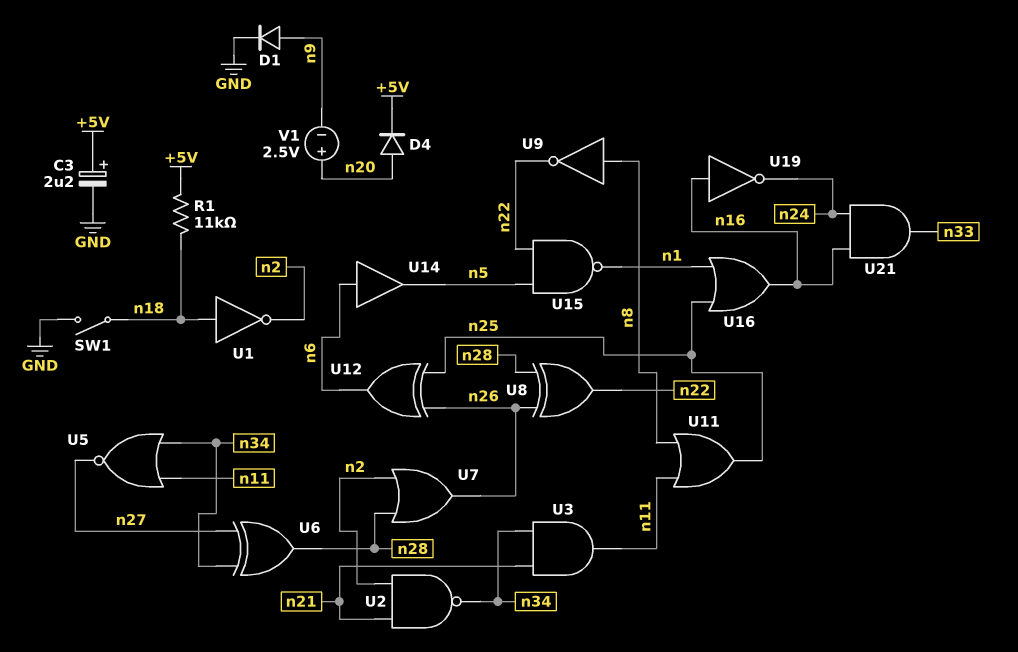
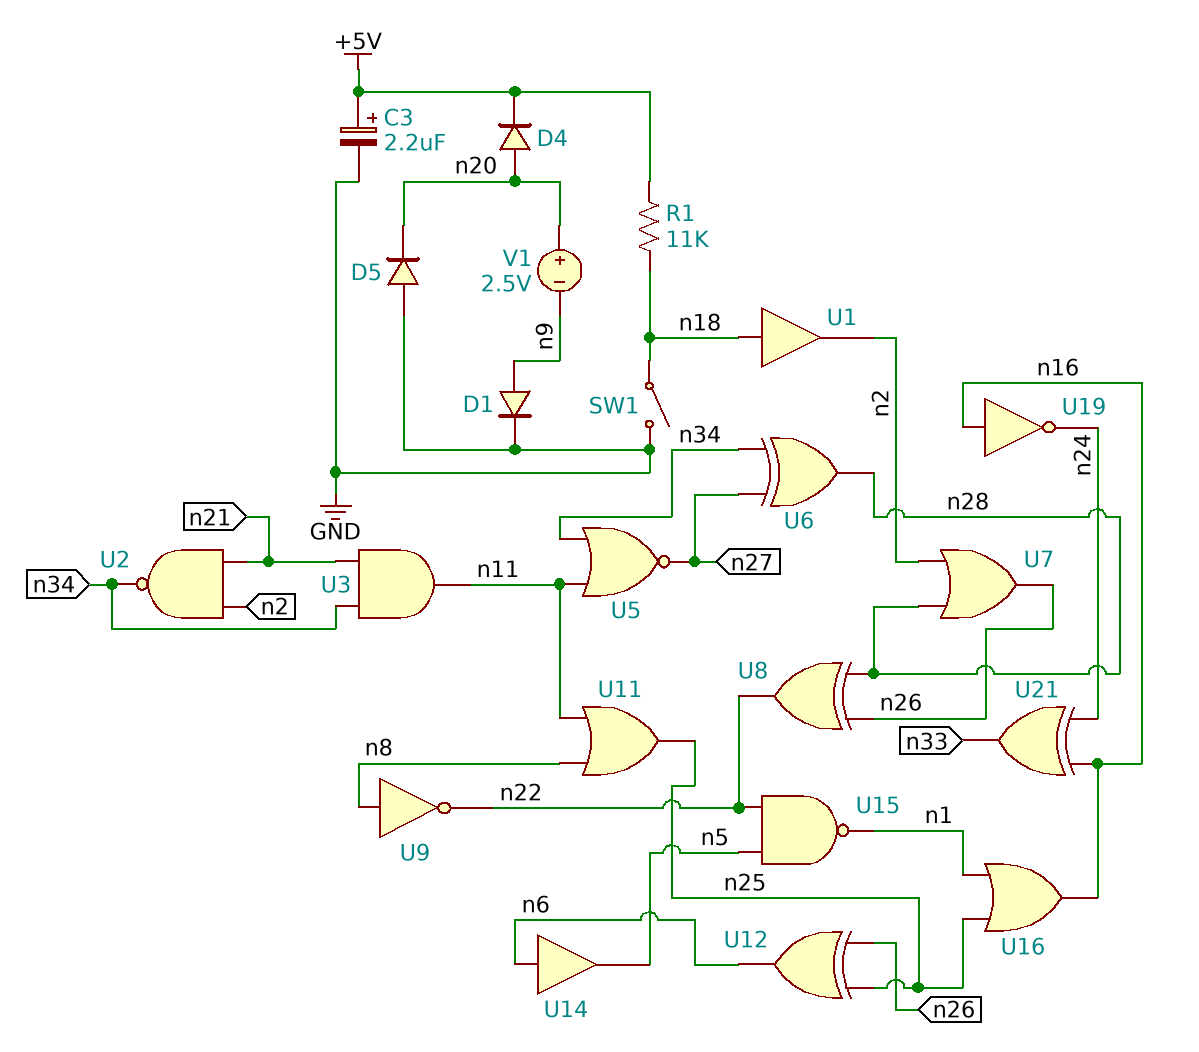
D5: none -> diode (A GND, K n20)
U1: NOT (in n18, out n2) -> buffer (in n18, out n2)
U21: AND (in n16, in n24, out n33) -> XOR (in n16, in n24, out n33)

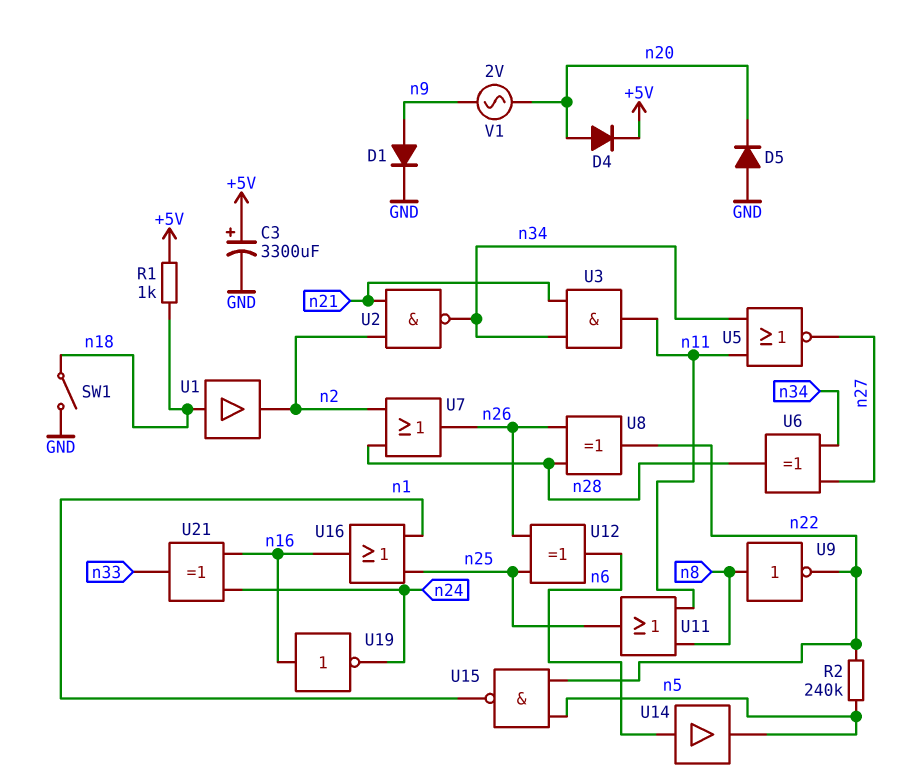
C3: 2.2uF (plus +5V, minus GND) -> 3300uF (plus +5V, minus GND)
R1: 11k (+5V, n18) -> 1k (+5V, n18)
R2: none -> 240k (n5, n22)
V1: 2.5V (plus n20, minus n9) -> AC 2V (n9, n20)

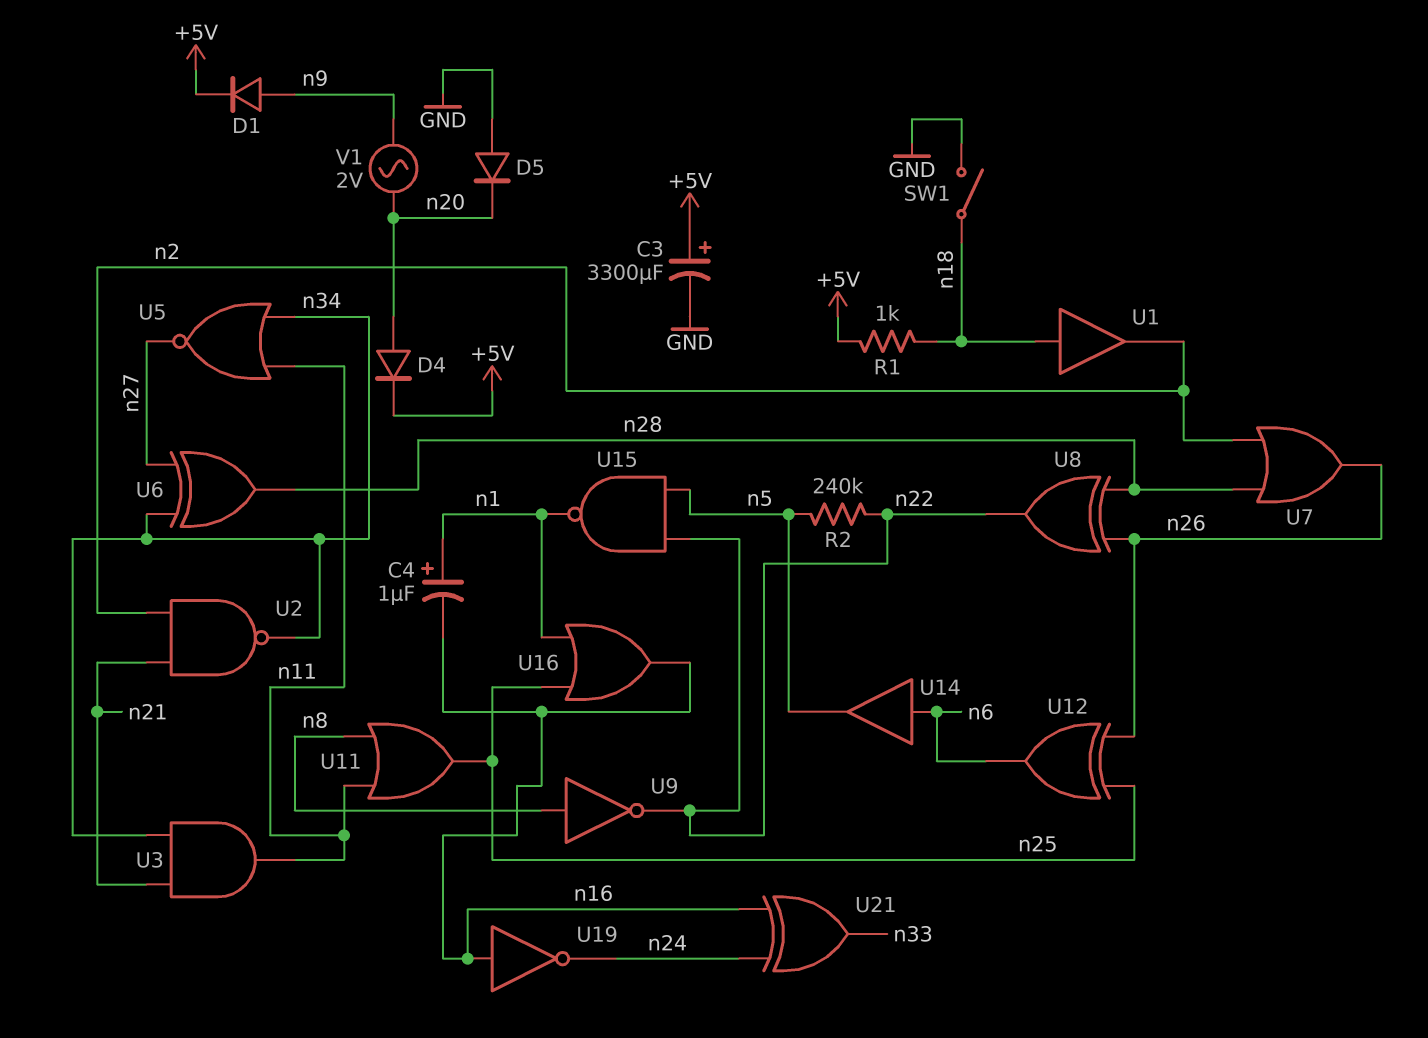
C4: none -> 1uF (plus n1, minus n16)
D1: diode (A n9, K GND) -> diode (A n9, K +5V)

